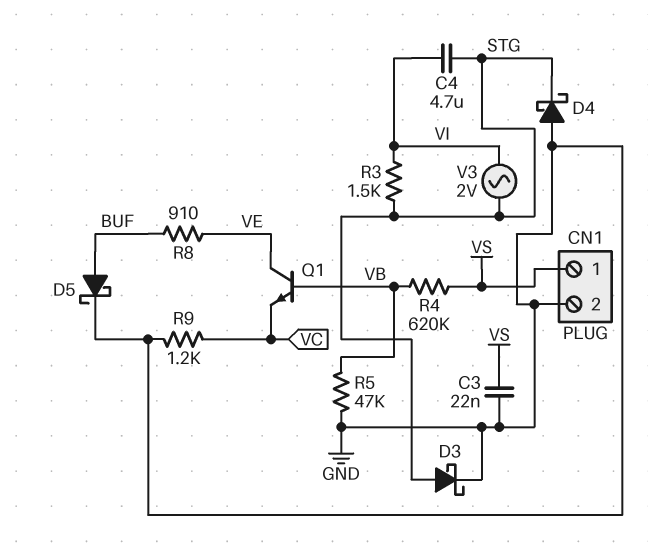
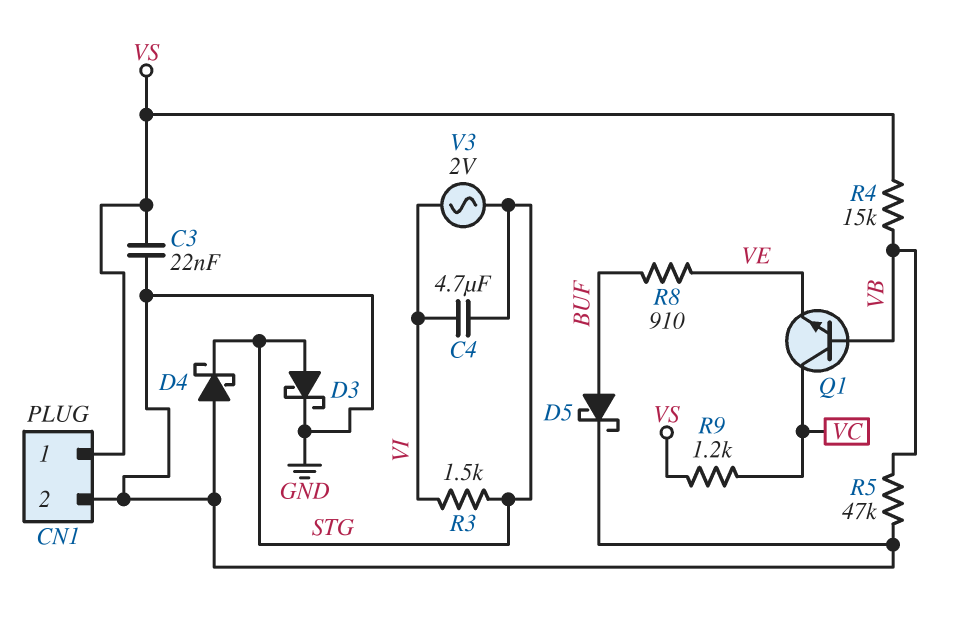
Q1: NPN (B VB, C VE, E VC) -> NPN (B VB, C VC, E VE)
R4: 620k (VB, VS) -> 15k (VB, VS)
R9: 1.2k (GND, VC) -> 1.2k (VC, VS)

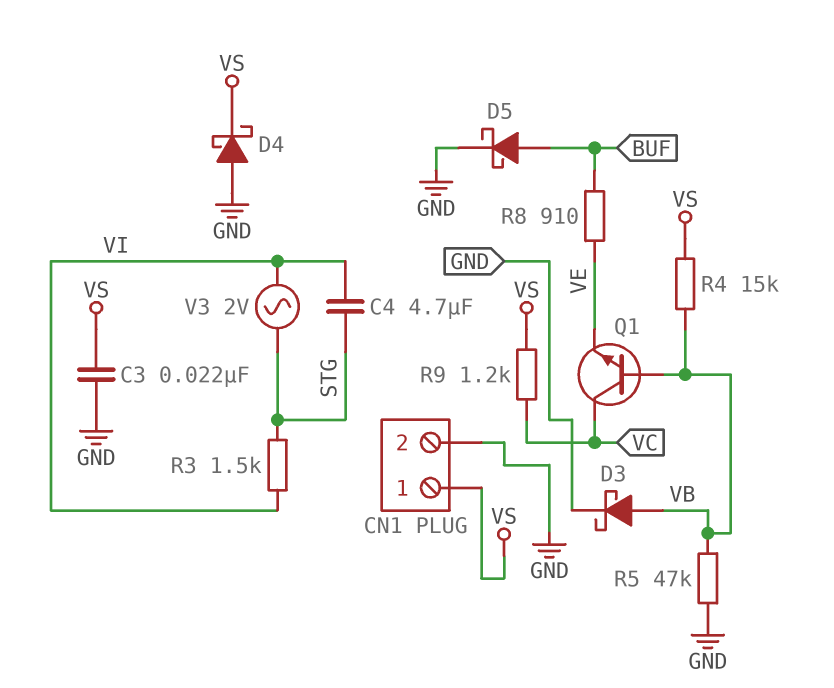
D3: schottky (A STG, K GND) -> schottky (A VB, K GND)
D4: schottky (A GND, K STG) -> schottky (A GND, K VS)

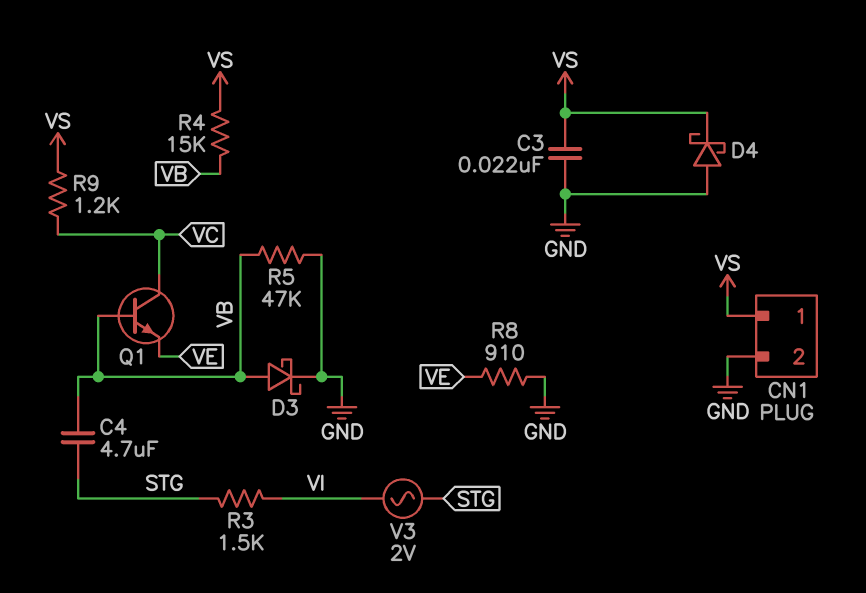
C4: 4.7uF (STG, VI) -> 4.7uF (STG, VB)
D5: schottky (A BUF, K GND) -> none
R8: 910 (BUF, VE) -> 910 (GND, VE)

